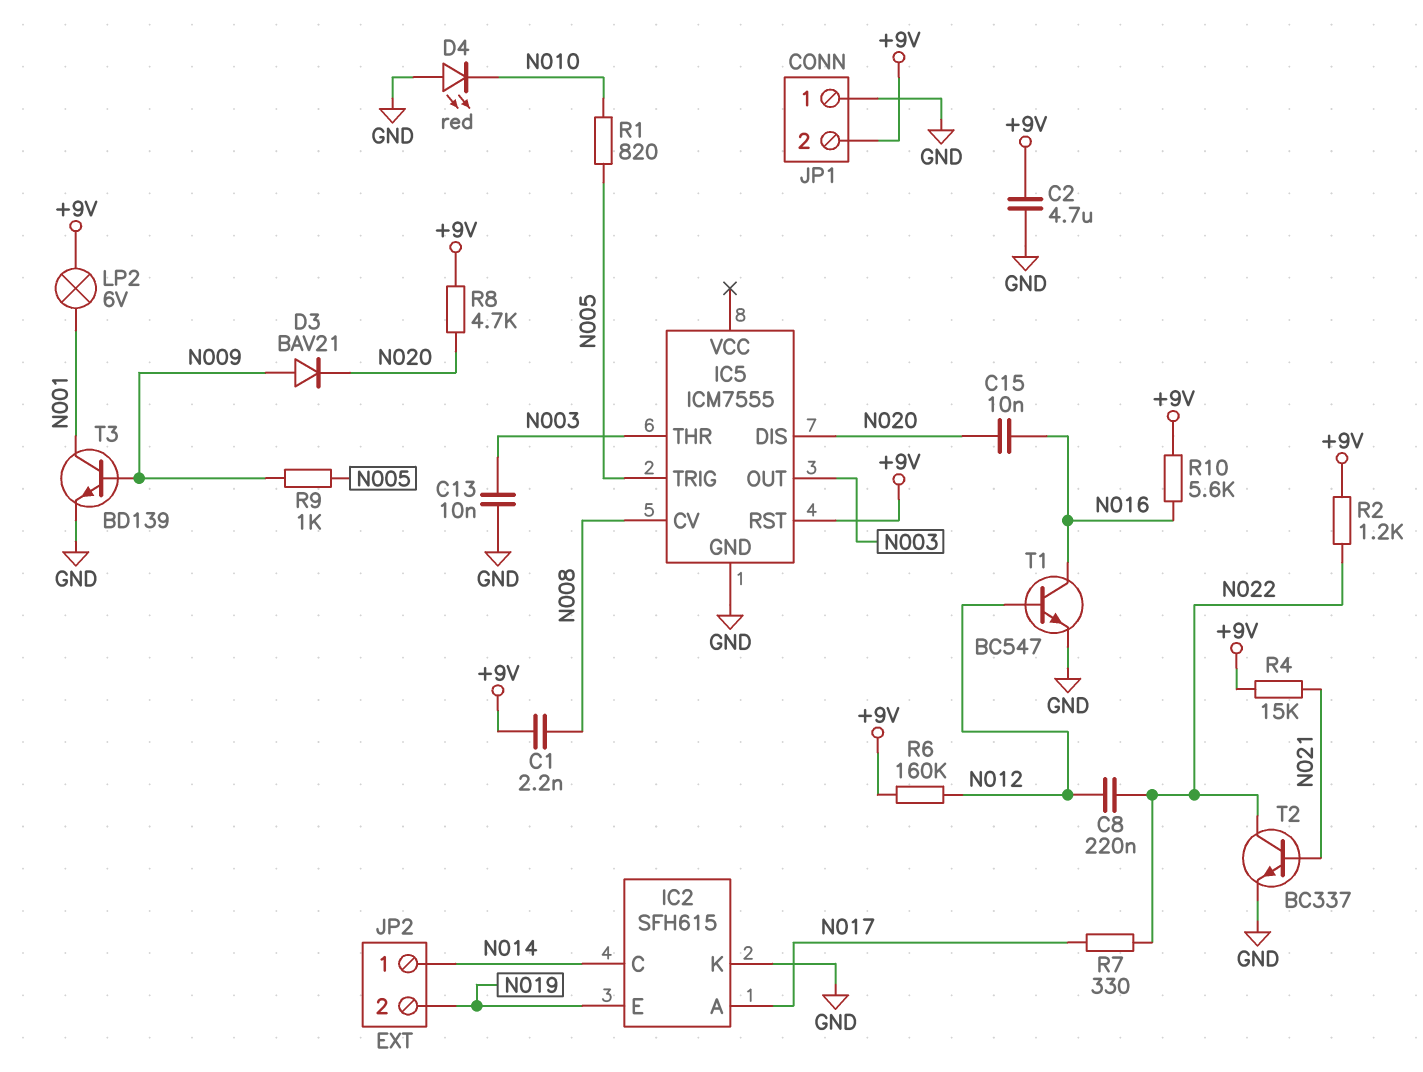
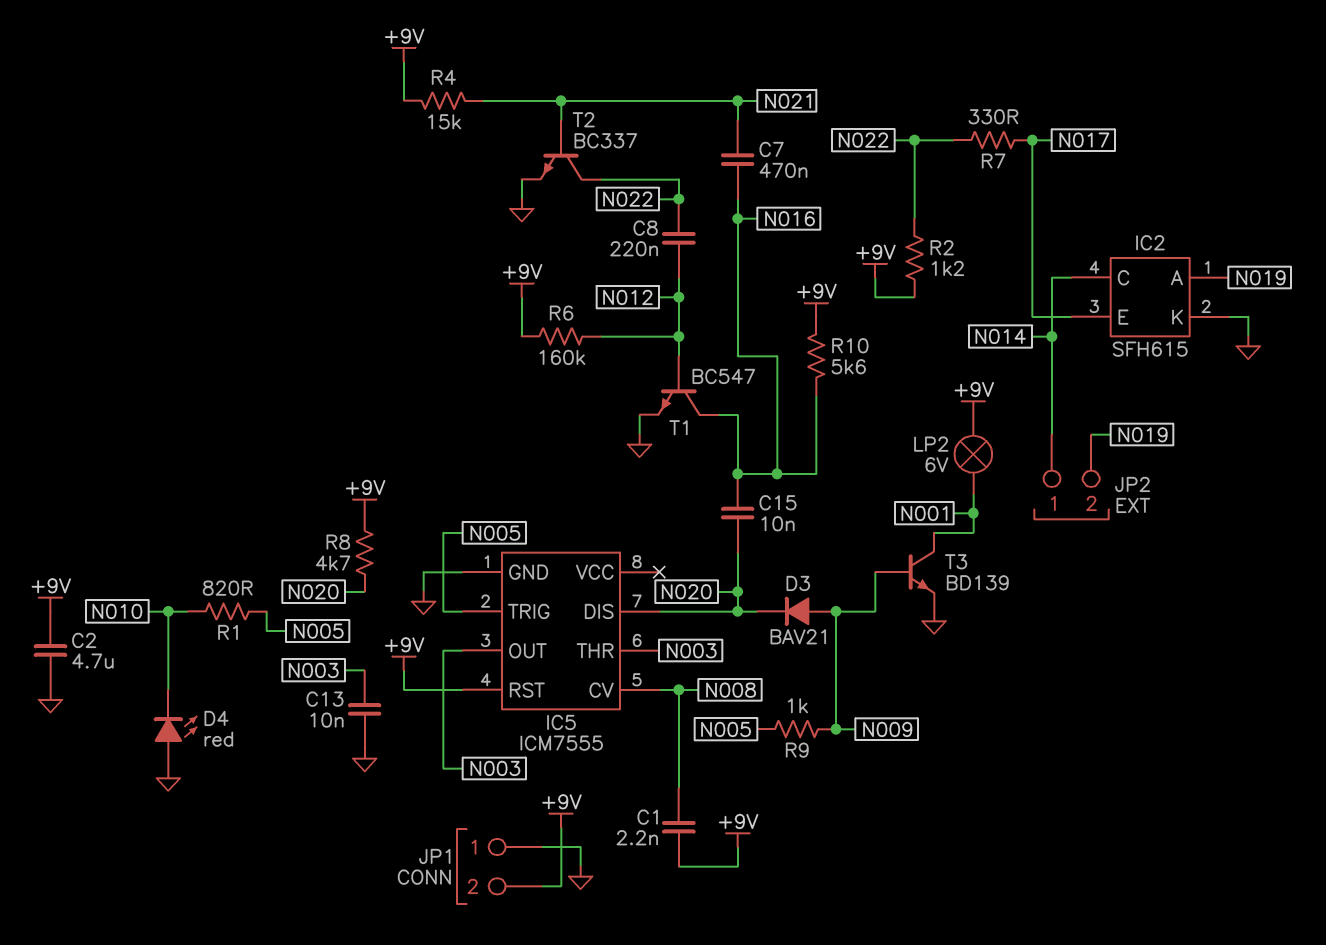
C7: none -> 470nF (N016, N021)
IC2 pin A: N017 -> N019
IC2 pin E: N019 -> N017

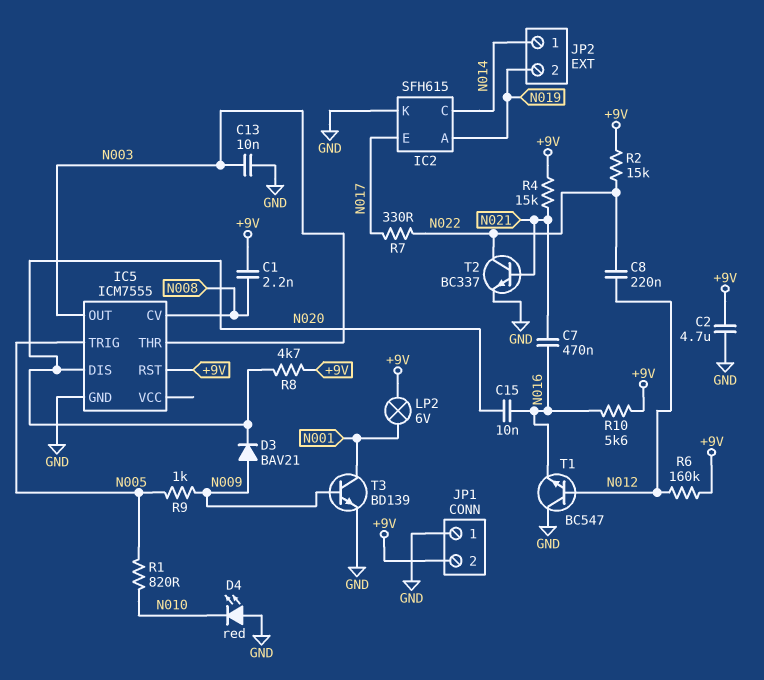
R2: 1.2k (+9V, N022) -> 15k (+9V, N022)
T1: NPN BC547 (B N012, C N016, E GND) -> NPN BC547 (B N012, C GND, E N016)

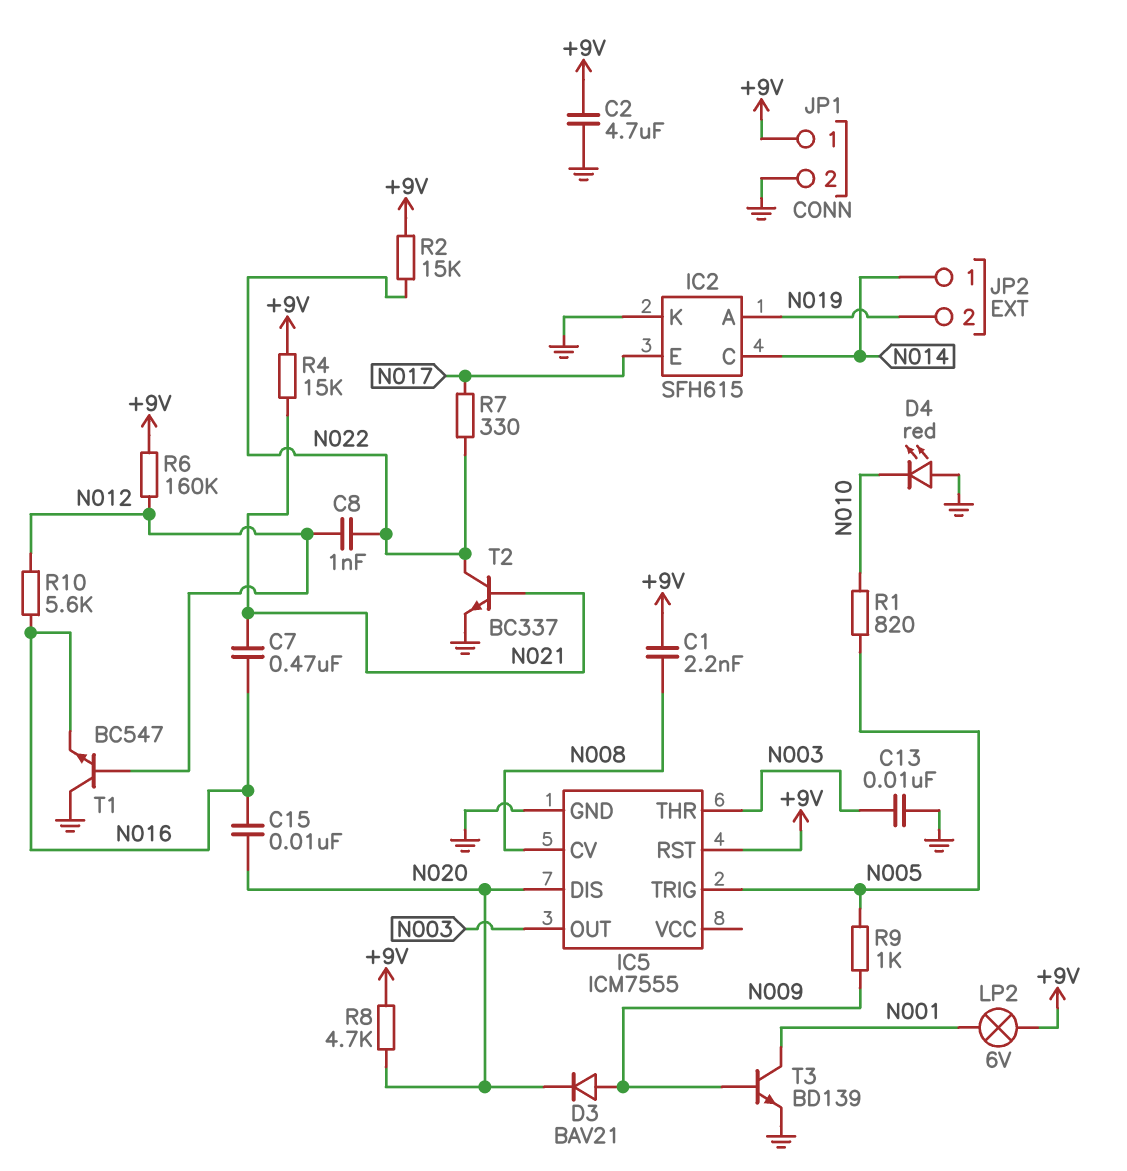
C8: 220nF (N012, N022) -> 1nF (N012, N022)
JP1 pin 1: GND -> +9V
JP1 pin 2: +9V -> GND
R10: 5.6k (+9V, N016) -> 5.6k (N012, N016)

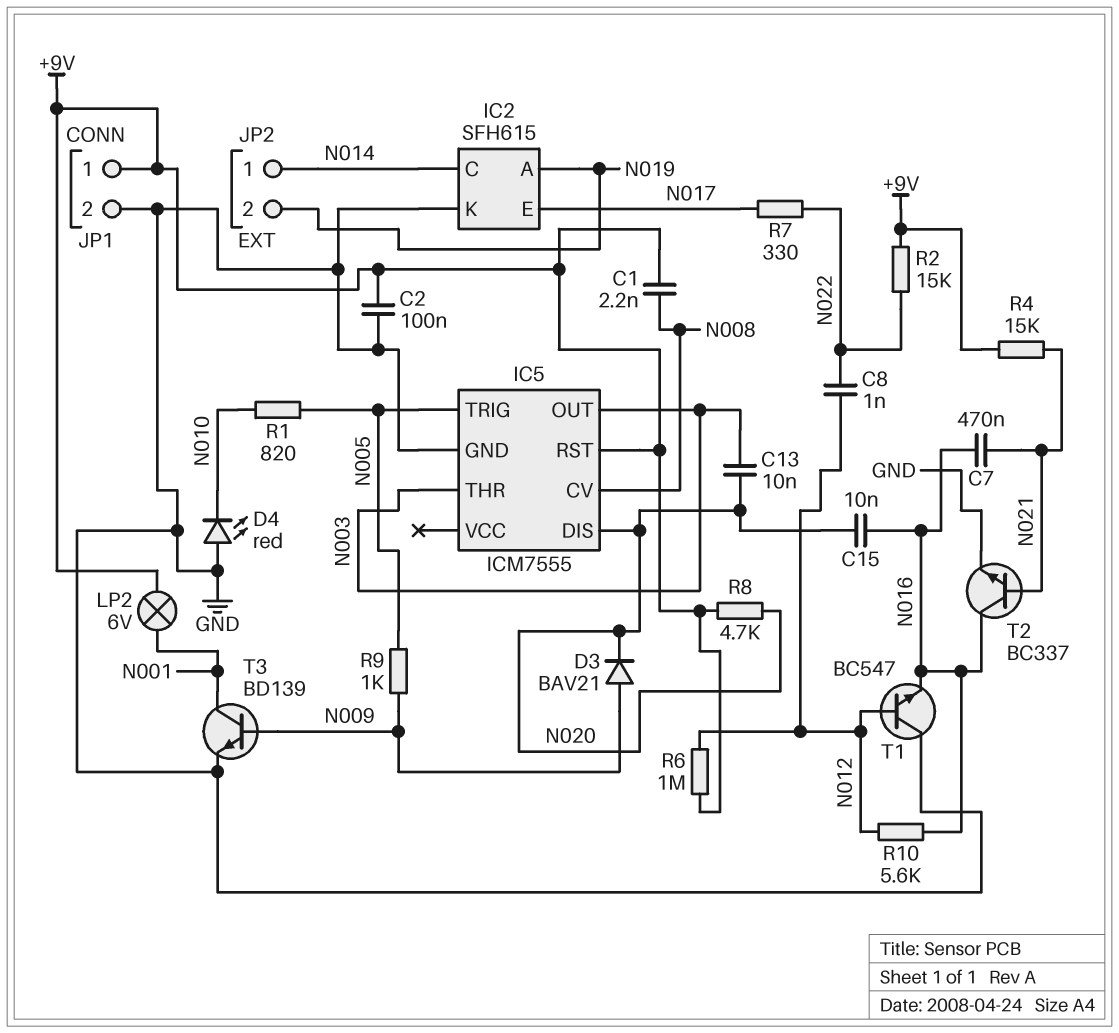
C2: 4.7uF (+9V, GND) -> 100nF (+9V, GND)
C13: 10nF (GND, N003) -> 10nF (N003, N020)
R6: 160k (+9V, N012) -> 1M (+9V, N012)
T2: NPN BC337 (B N021, C N022, E GND) -> NPN BC337 (B N021, C N016, E GND)

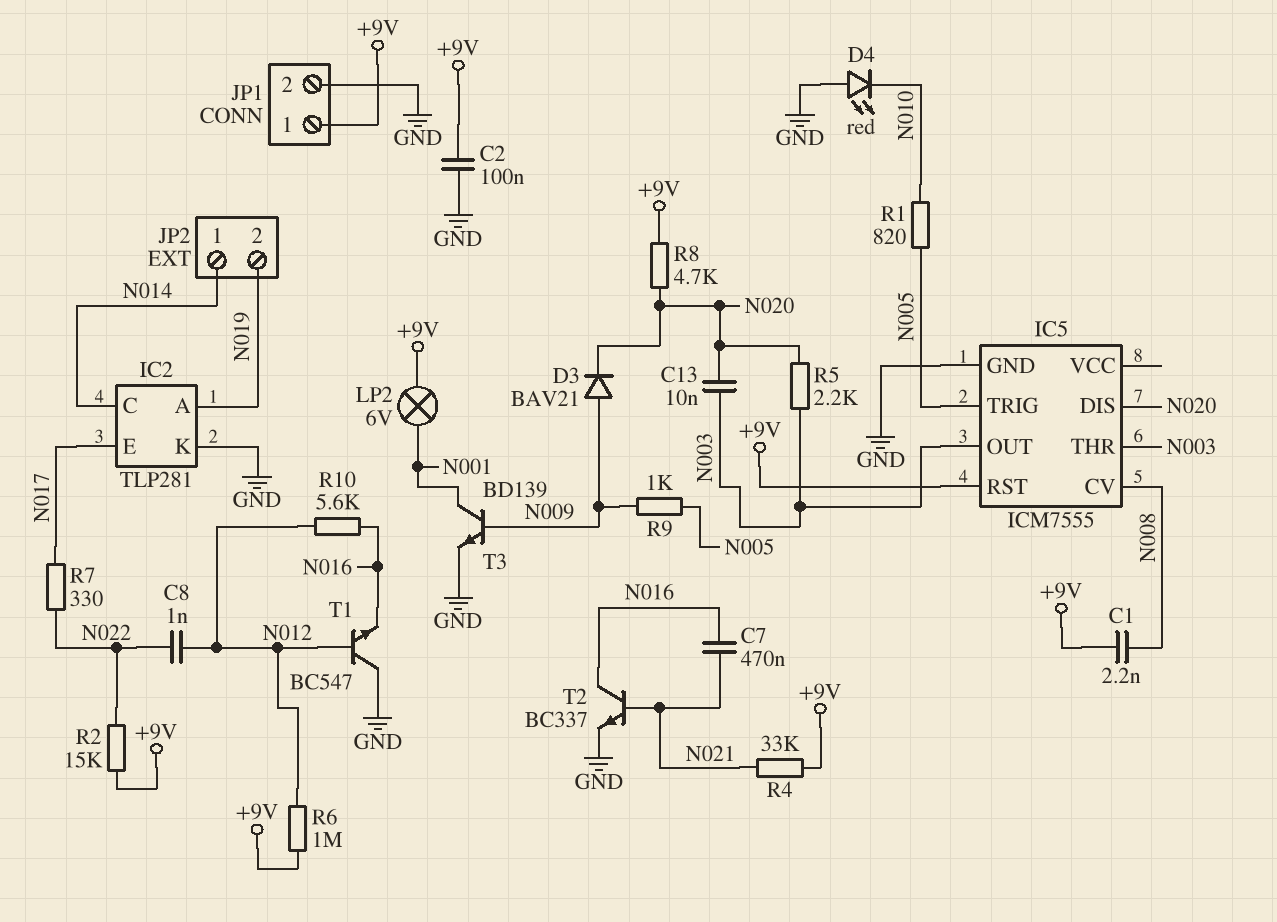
C15: 10nF (N016, N020) -> none
IC2: SFH615 -> TLP281
R4: 15k (+9V, N021) -> 33k (+9V, N021)
R5: none -> 2.2k (N003, N020)

